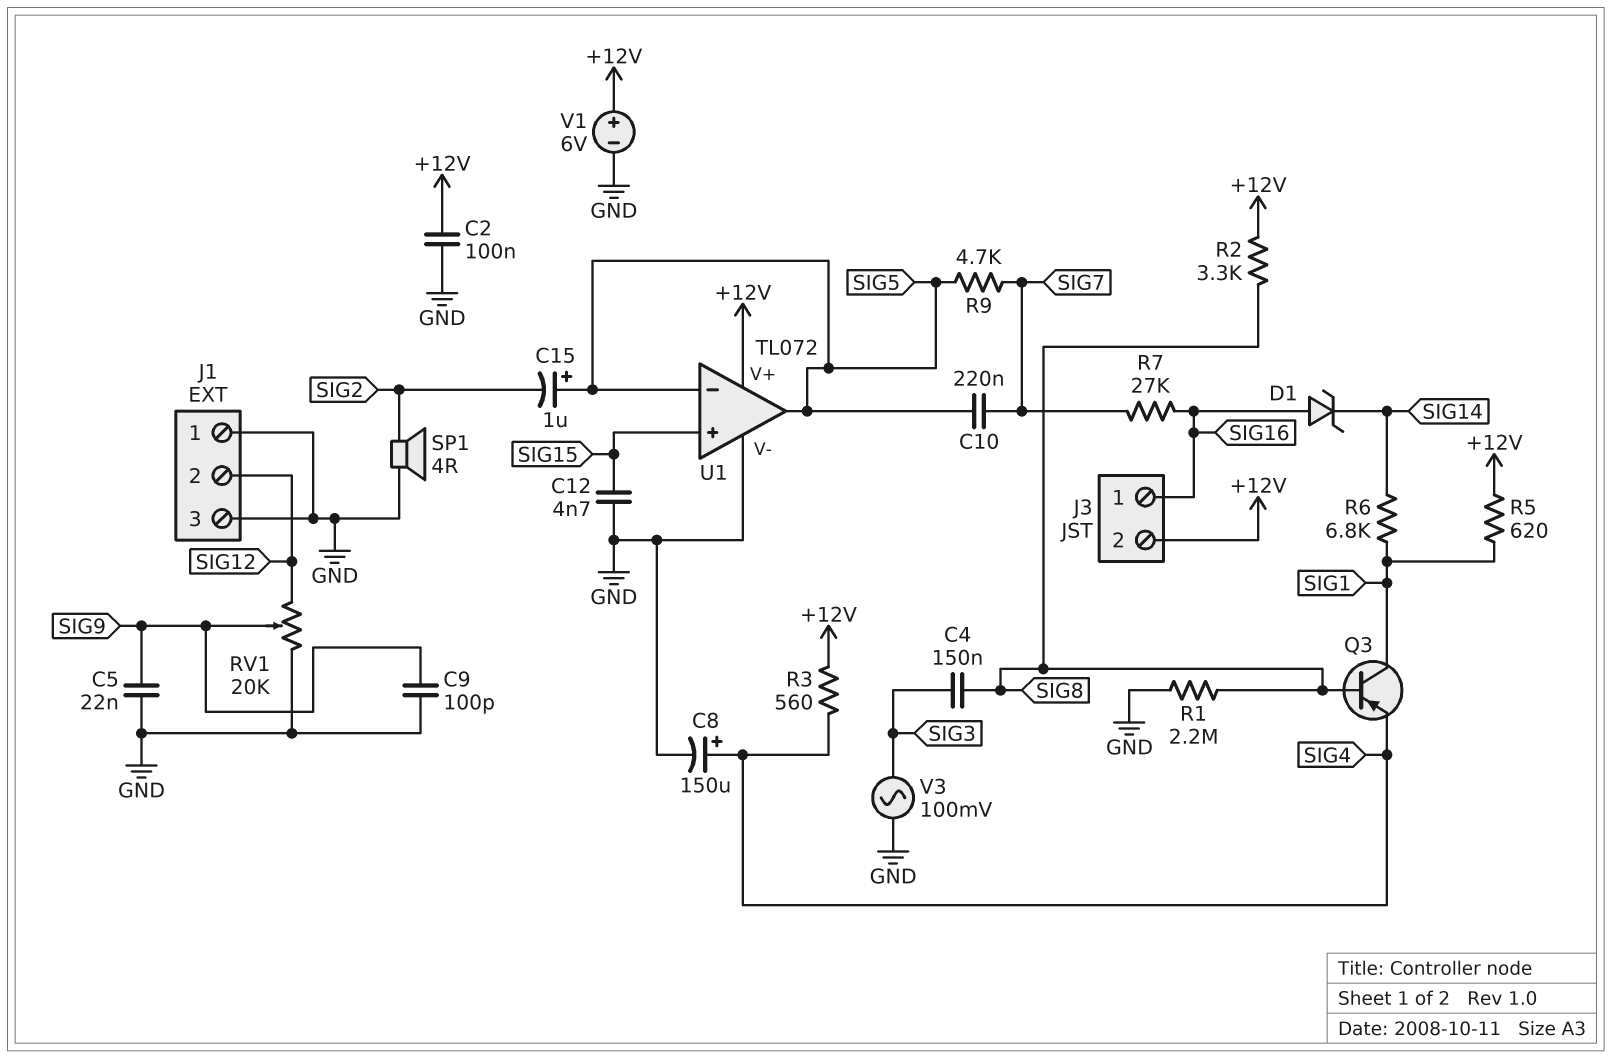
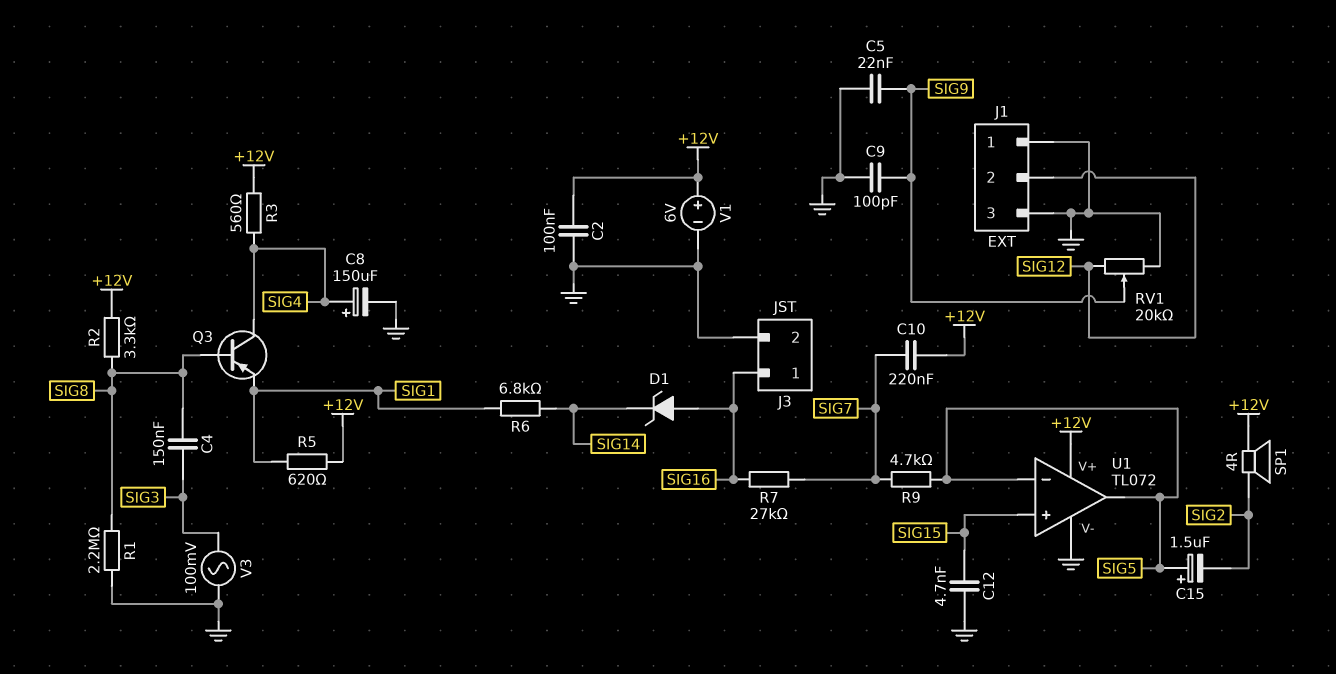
C10: 220nF (SIG5, SIG7) -> 220nF (+12V, SIG7)
C15: 1uF (plus SIG5, minus SIG2) -> 1.5uF (plus SIG5, minus SIG2)
J3 pin 2: +12V -> GND
Q3: PNP (B SIG8, C SIG1, E SIG4) -> PNP (B SIG8, C SIG4, E SIG1)
SP1: speaker 4R (GND, SIG2) -> speaker 4R (+12V, SIG2)

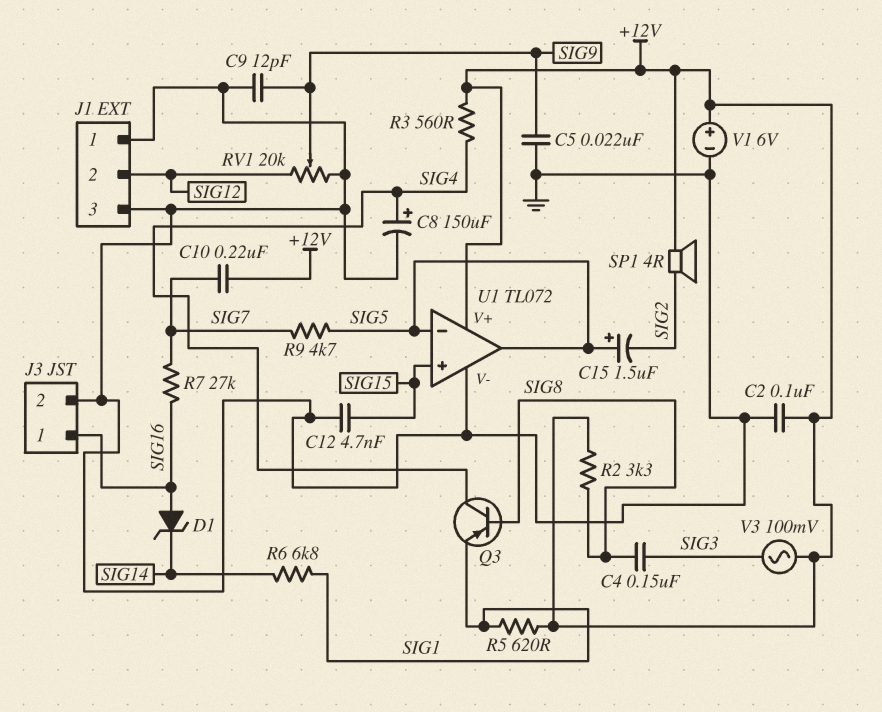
C9: 100pF (GND, SIG9) -> 12pF (GND, SIG9)
R1: 2.2M (GND, SIG8) -> none
V3: AC 100mV (GND, SIG3) -> AC 100mV (+12V, SIG3)

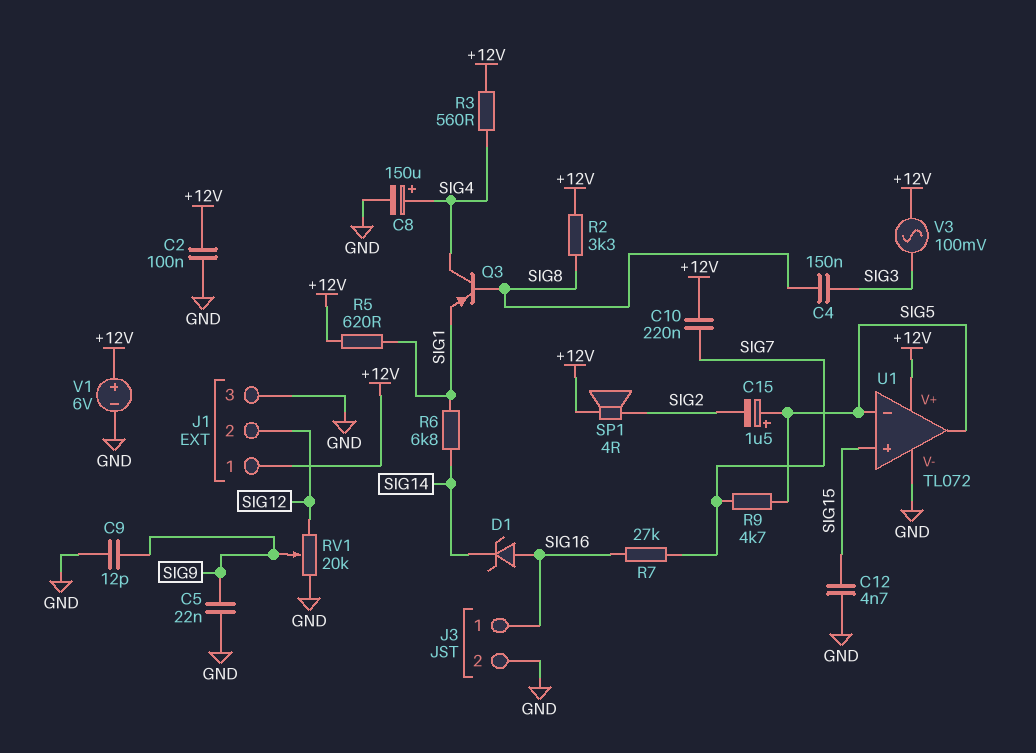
J1 pin 1: GND -> +12V

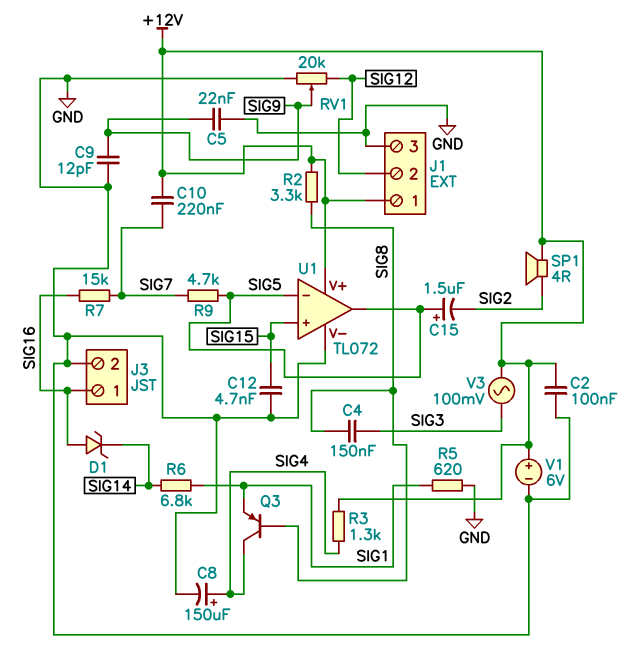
R3: 560 (+12V, SIG4) -> 1.3k (+12V, SIG4)
R5: 620 (+12V, SIG1) -> 620 (GND, SIG1)
R7: 27k (SIG7, SIG16) -> 15k (SIG7, SIG16)

